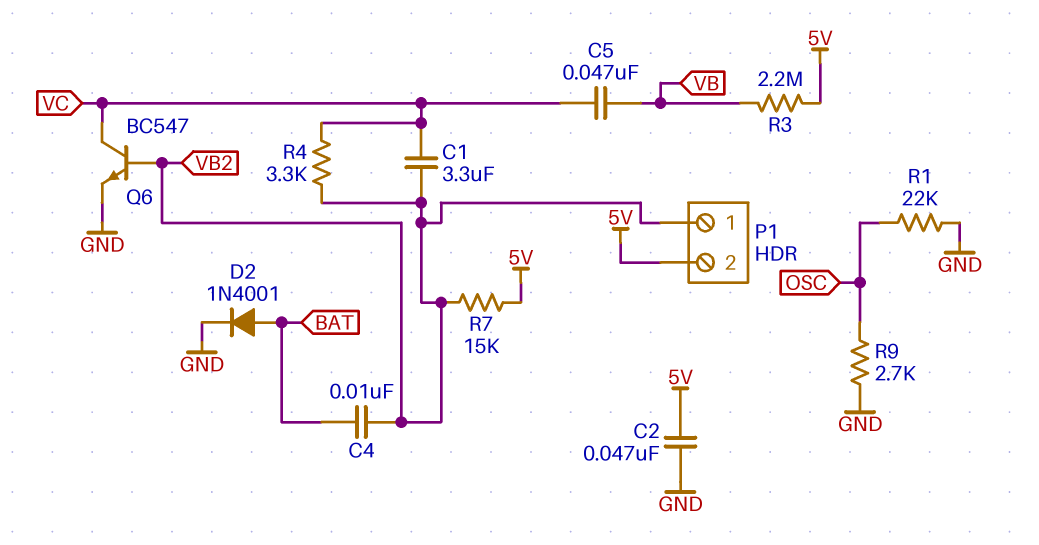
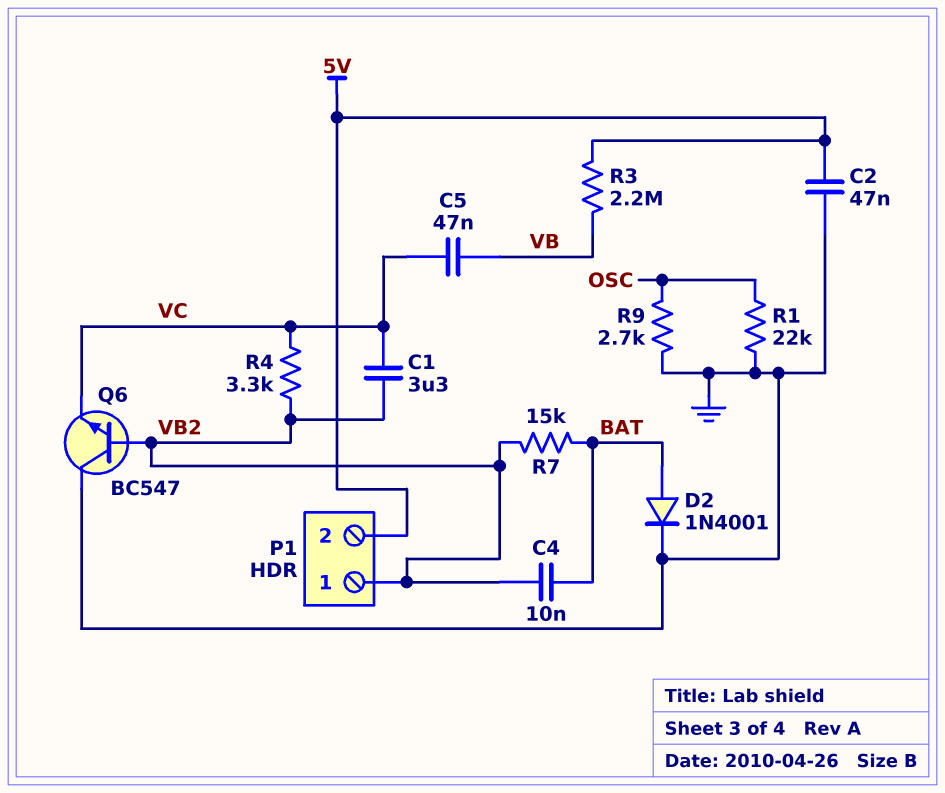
Q6: NPN BC547 (B VB2, C VC, E GND) -> NPN BC547 (B VB2, C GND, E VC)
R7: 15k (5V, VB2) -> 15k (BAT, VB2)

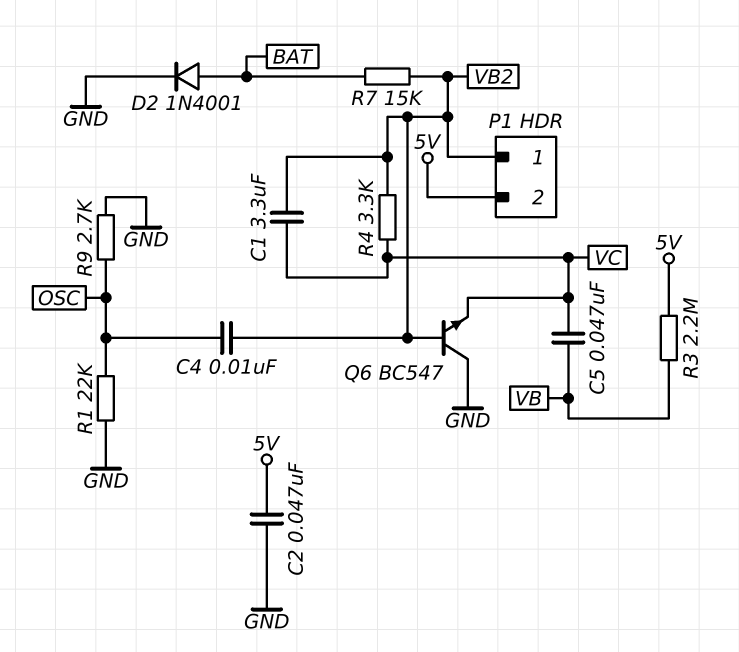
C4: 10nF (BAT, VB2) -> 10nF (OSC, VB2)

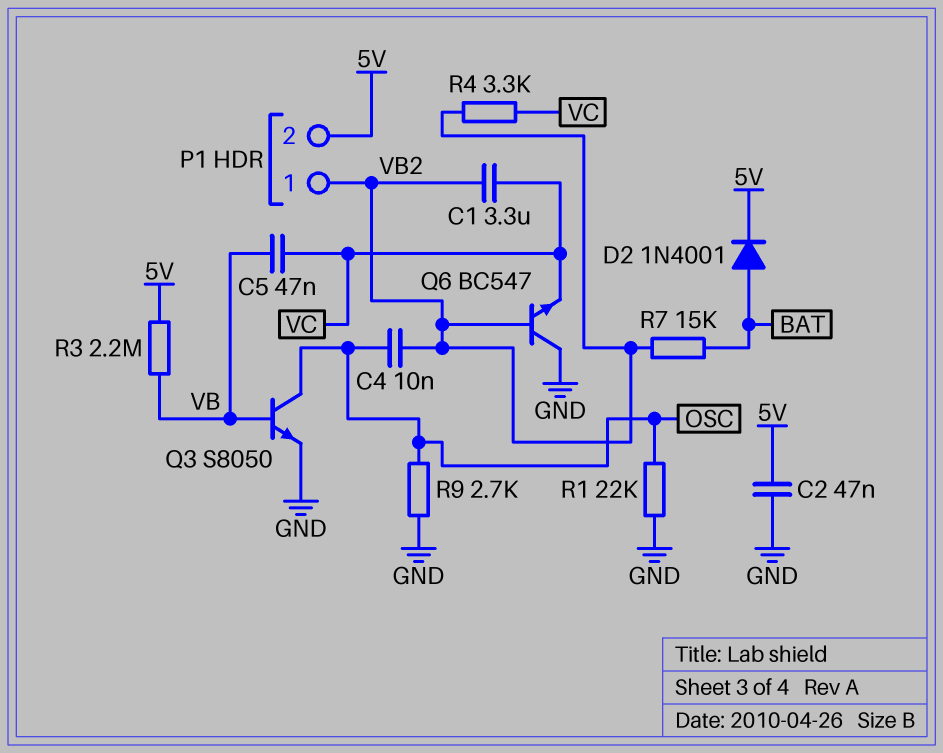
D2: diode 1N4001 (A BAT, K GND) -> diode 1N4001 (A BAT, K 5V)
Q3: none -> NPN S8050 (B VB, C OSC, E GND)

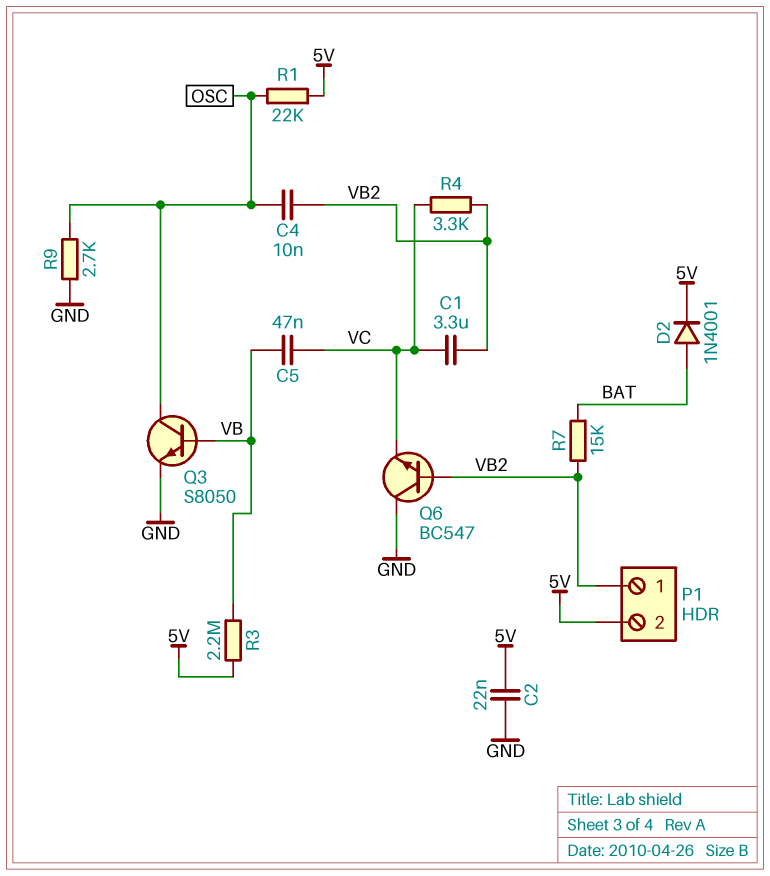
C2: 47nF (5V, GND) -> 22nF (5V, GND)
R1: 22k (GND, OSC) -> 22k (5V, OSC)

